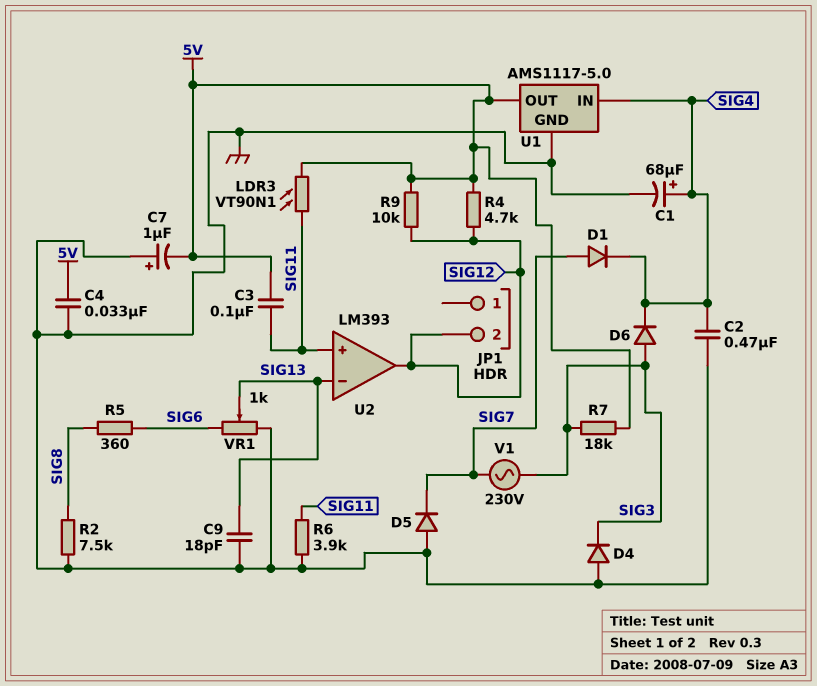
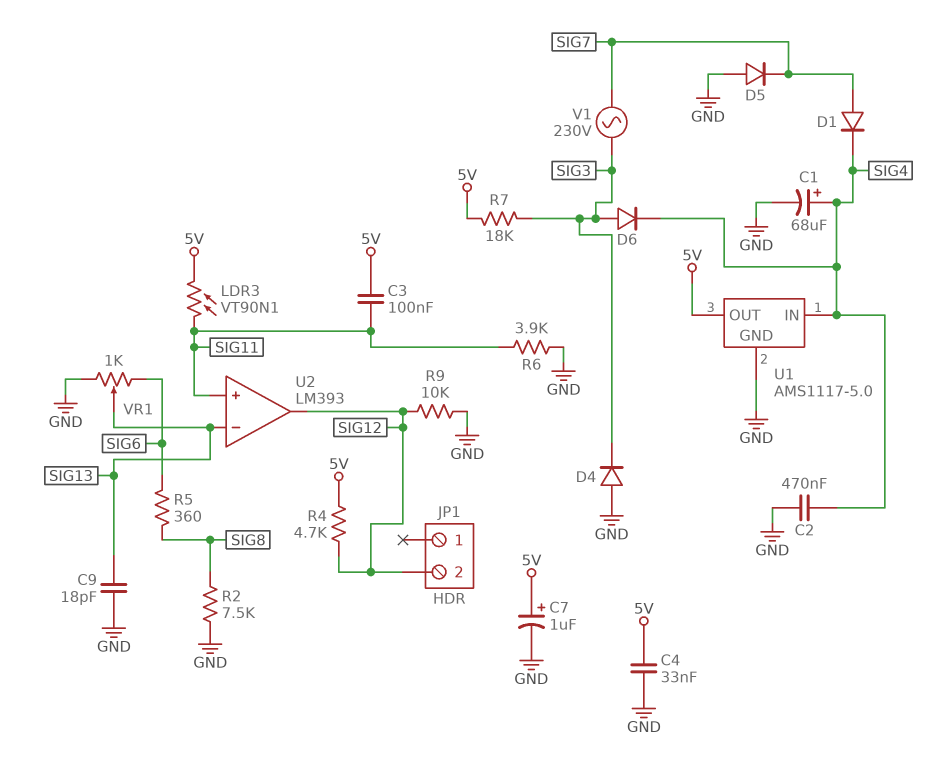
C7: 1uF (plus GND, minus 5V) -> 1uF (plus 5V, minus GND)
R9: 10k (5V, SIG12) -> 10k (GND, SIG12)

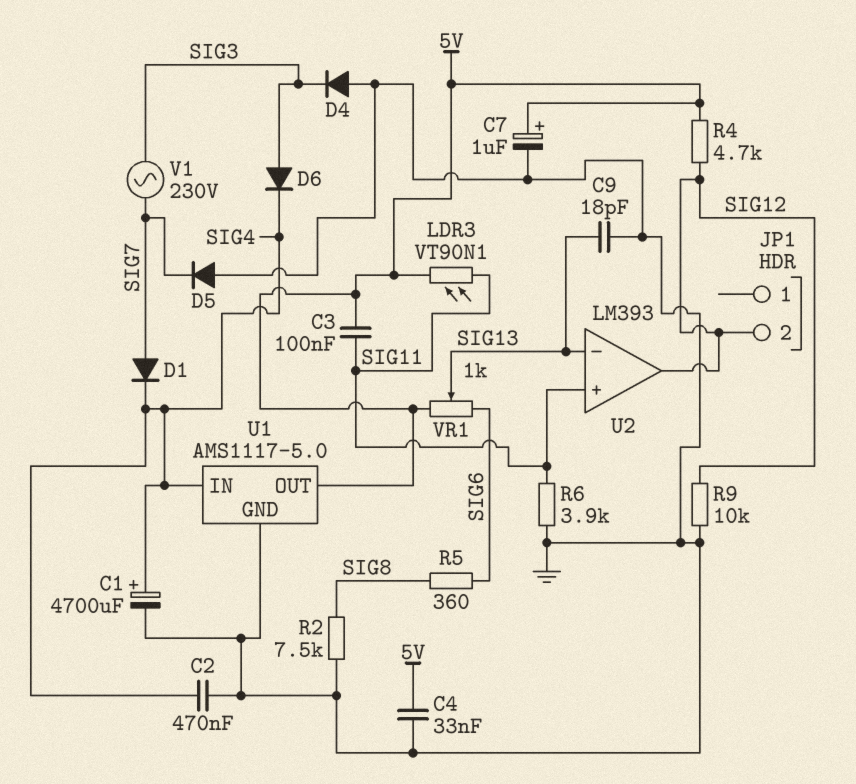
C1: 68uF (plus SIG4, minus GND) -> 4700uF (plus SIG4, minus GND)
R7: 18k (5V, SIG3) -> none
VR1: 1k (GND, SIG6, wiper SIG13) -> 1k (5V, SIG6, wiper SIG13)

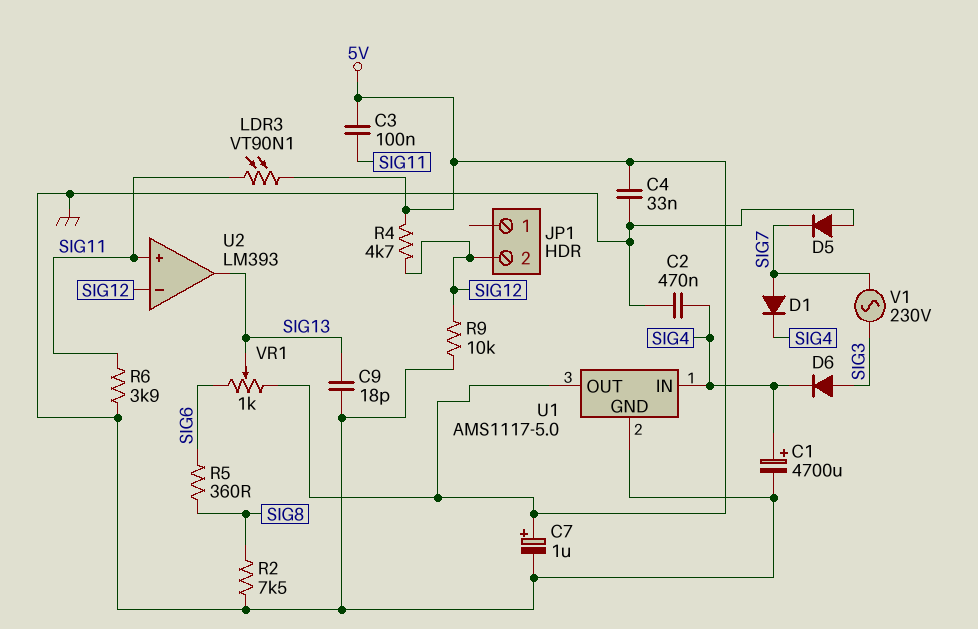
D4: diode (A GND, K SIG3) -> none
U2 pin in-: SIG13 -> SIG12
U2 pin out: SIG12 -> SIG13

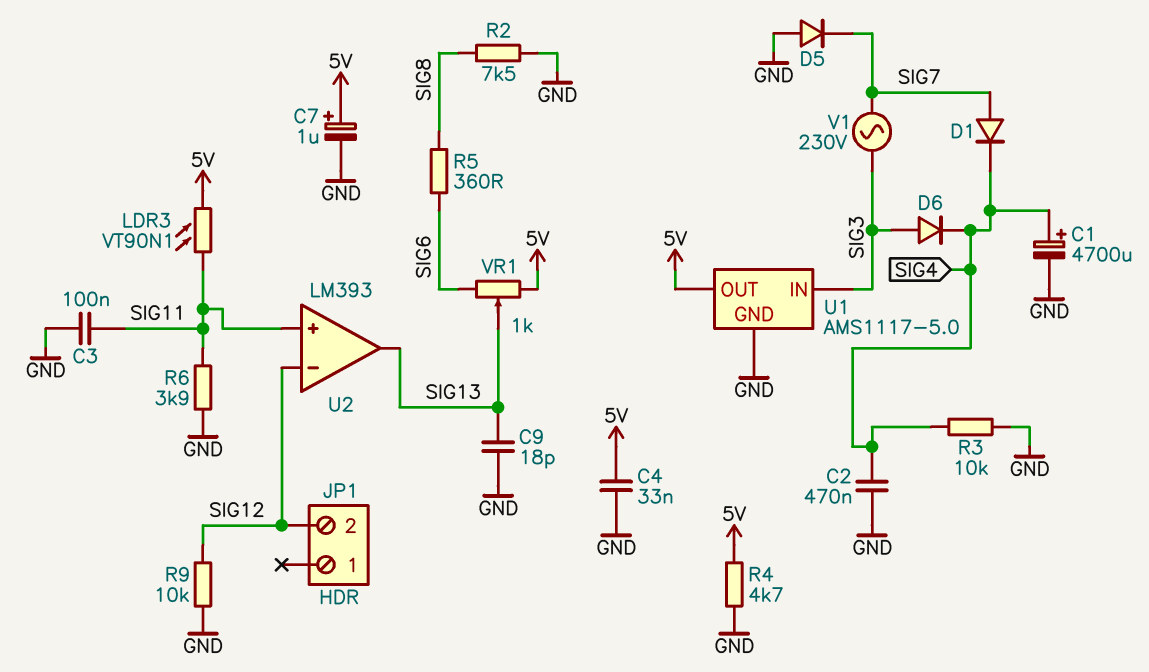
C3: 100nF (5V, SIG11) -> 100nF (GND, SIG11)
R3: none -> 10k (GND, SIG4)
R4: 4.7k (5V, SIG12) -> 4.7k (5V, GND)
U1 pin IN: SIG4 -> SIG3

